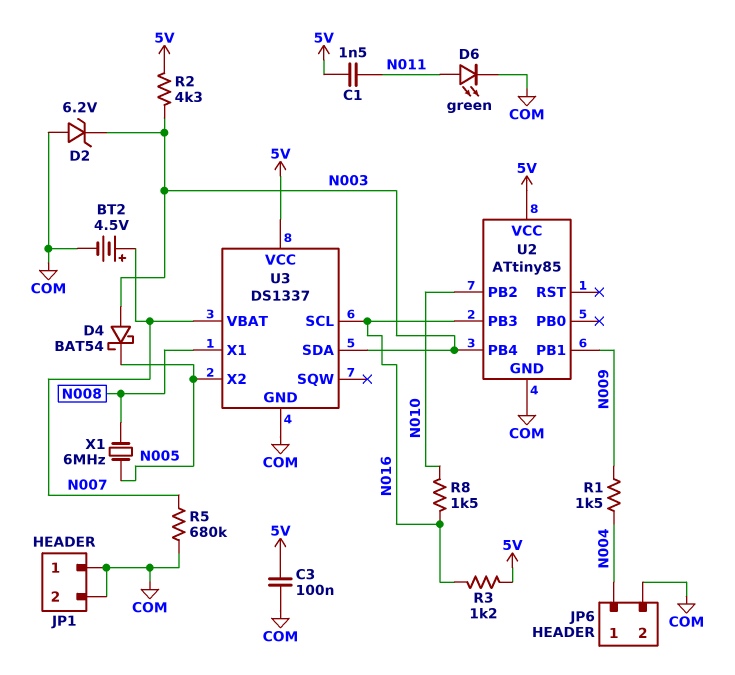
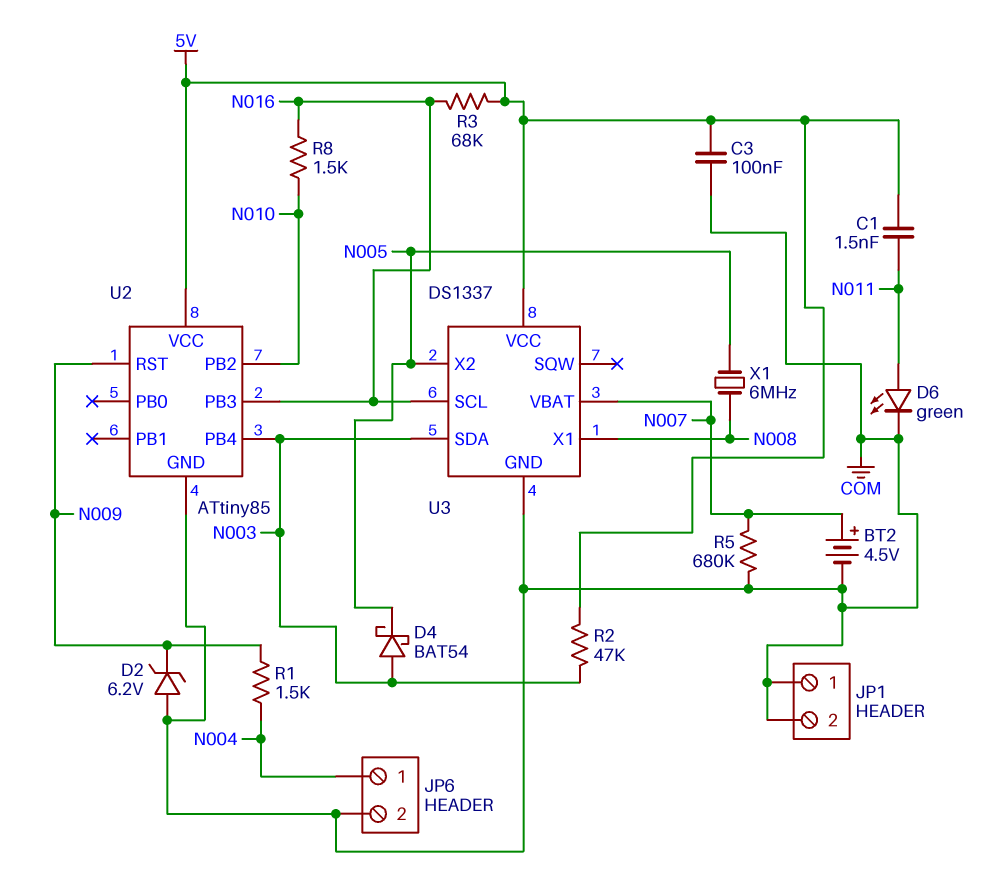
D2: zener 6.2V (A COM, K N003) -> zener 6.2V (A COM, K N009)
R2: 4.3k (5V, N003) -> 47k (5V, N003)
R3: 1.2k (5V, N016) -> 68k (5V, N016)
U2 pin PB1: N009 -> none
U2 pin RST: none -> N009

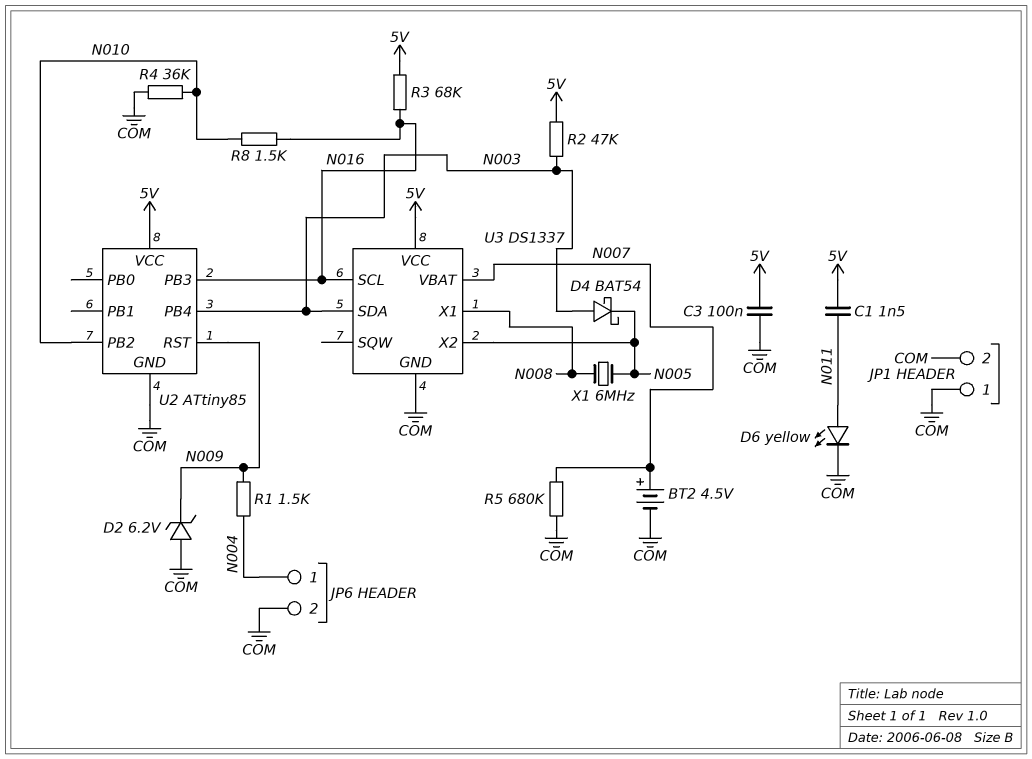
D6: LED green (A N011, K COM) -> LED yellow (A N011, K COM)
R4: none -> 36k (COM, N010)

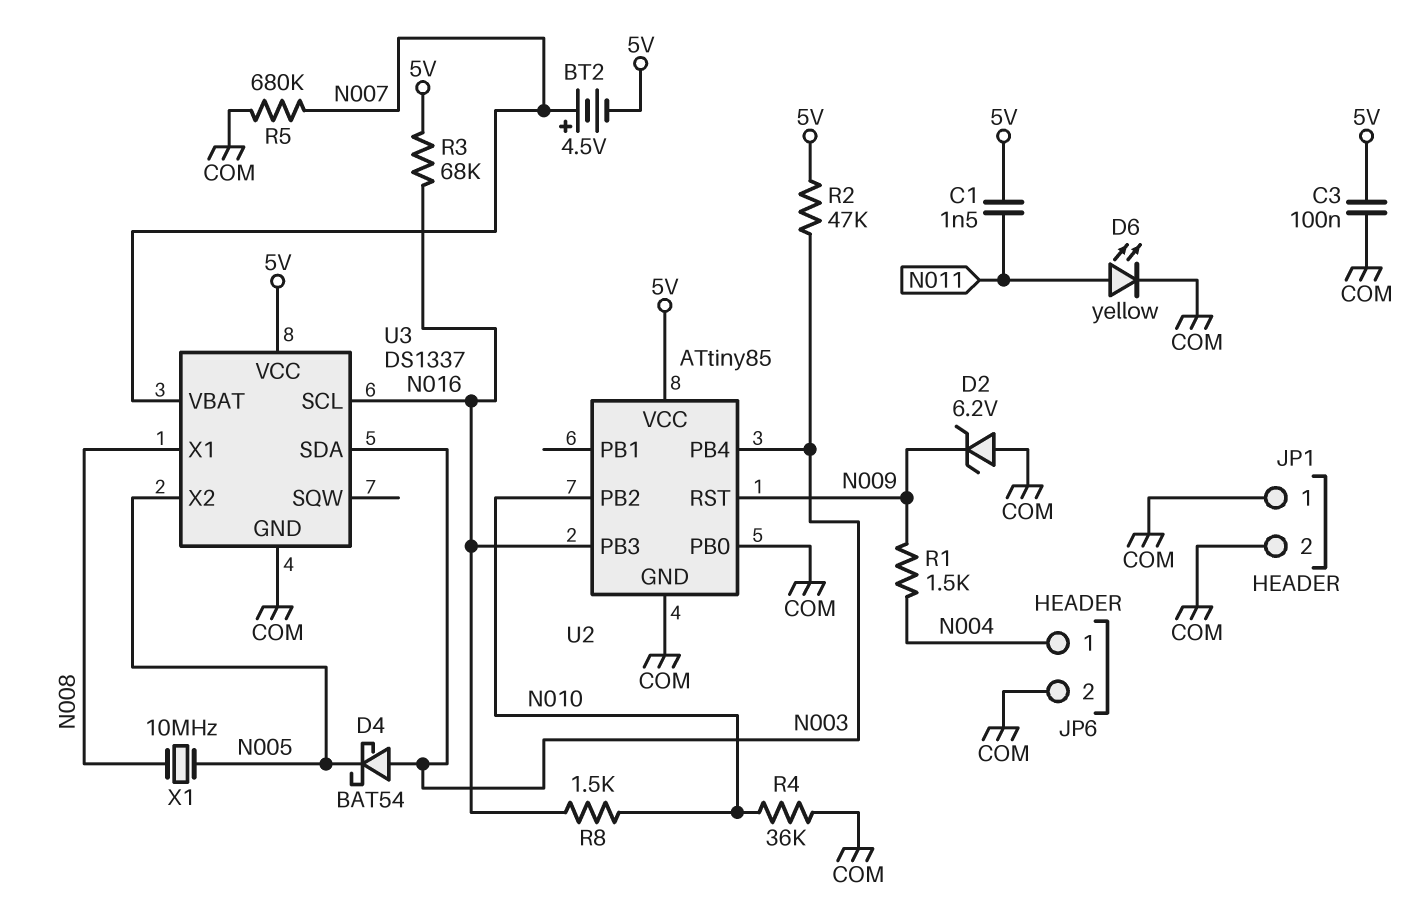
BT2: 4.5V (plus N007, minus COM) -> 4.5V (plus N007, minus 5V)
U2 pin PB0: none -> COM
X1: 6MHz (N005, N008) -> 10MHz (N005, N008)

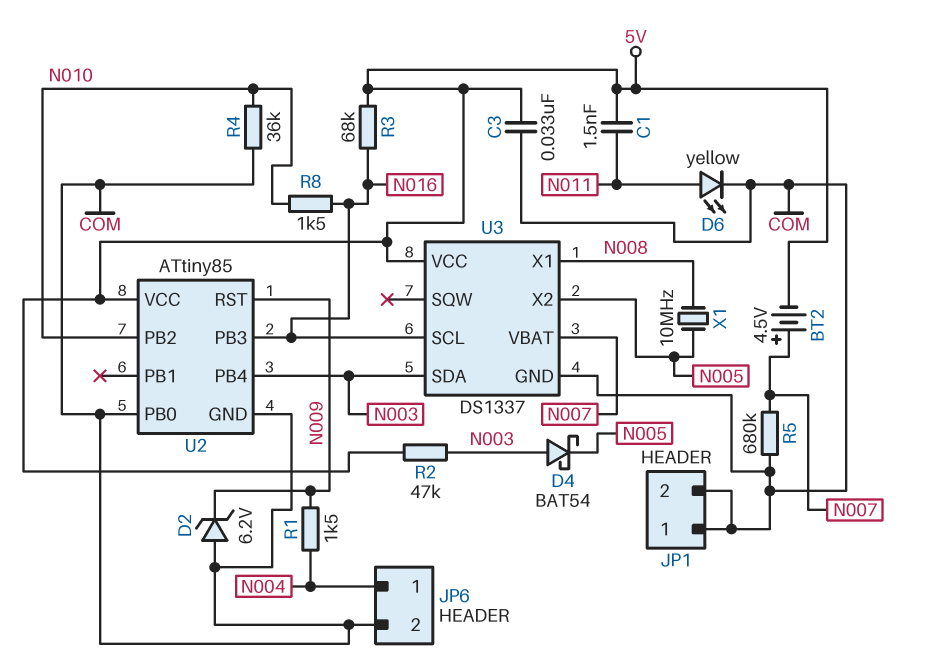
C3: 100nF (5V, COM) -> 33nF (5V, COM)

